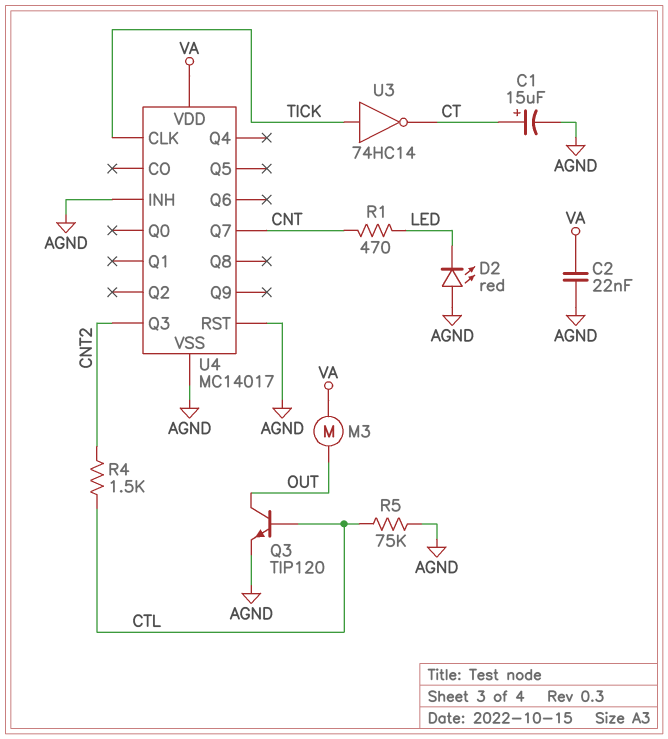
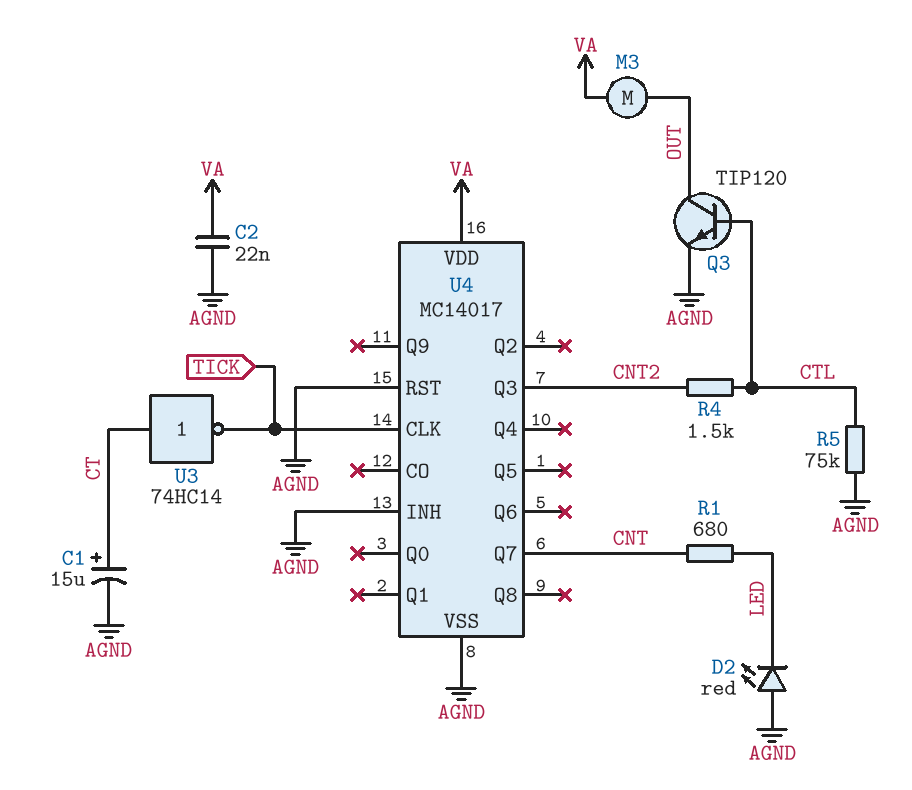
R1: 470 (CNT, LED) -> 680 (CNT, LED)
U3: NOT 74HC14 (in TICK, out CT) -> NOT 74HC14 (in CT, out TICK)

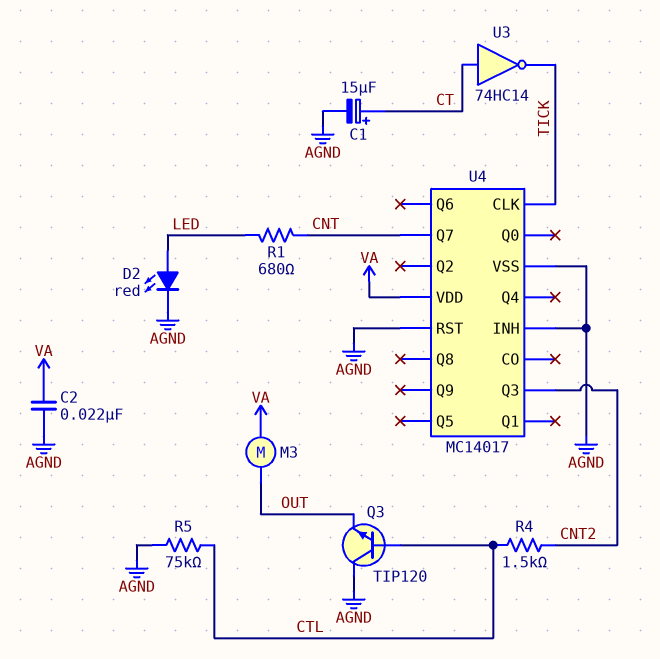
D2: LED red (A AGND, K LED) -> LED red (A LED, K AGND)
Q3: NPN TIP120 (B CTL, C OUT, E AGND) -> NPN TIP120 (B CTL, C AGND, E OUT)

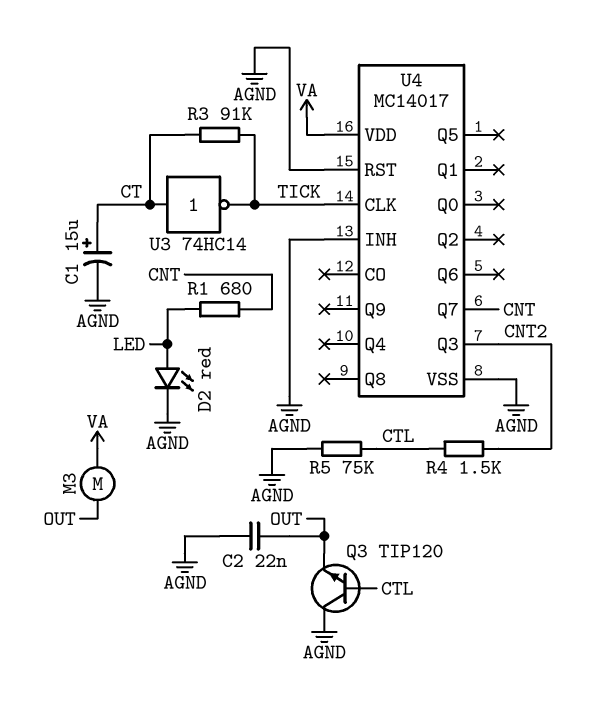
C2: 22nF (AGND, VA) -> 22nF (AGND, OUT)
R3: none -> 91k (CT, TICK)

